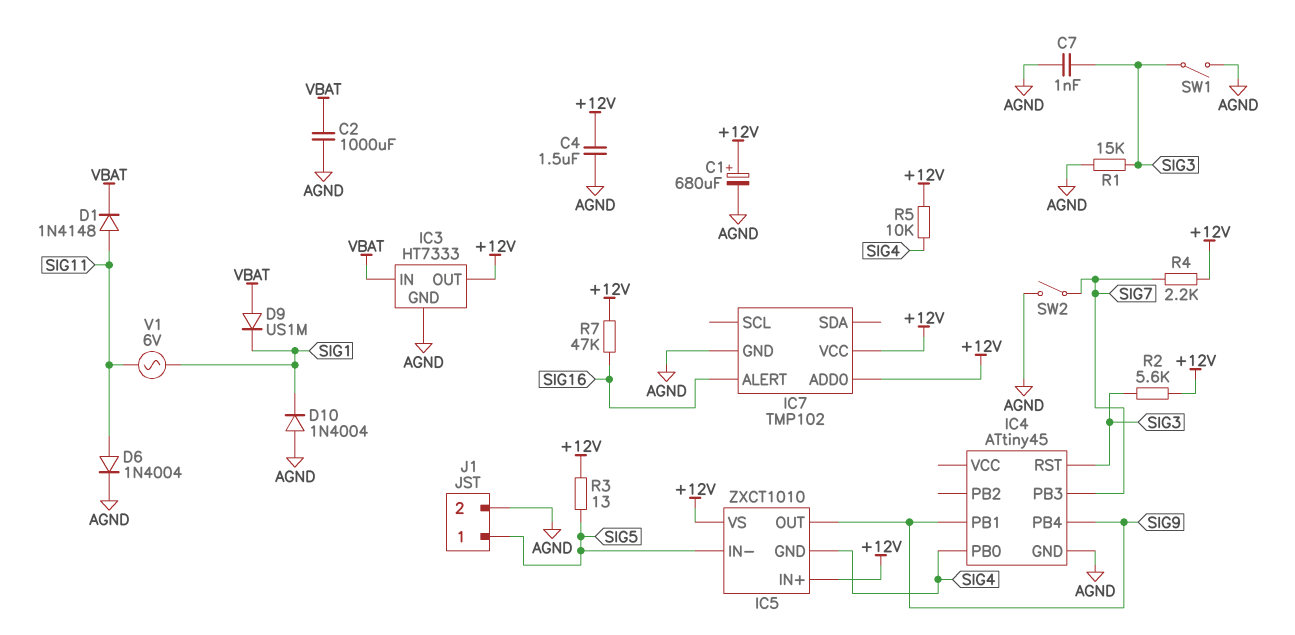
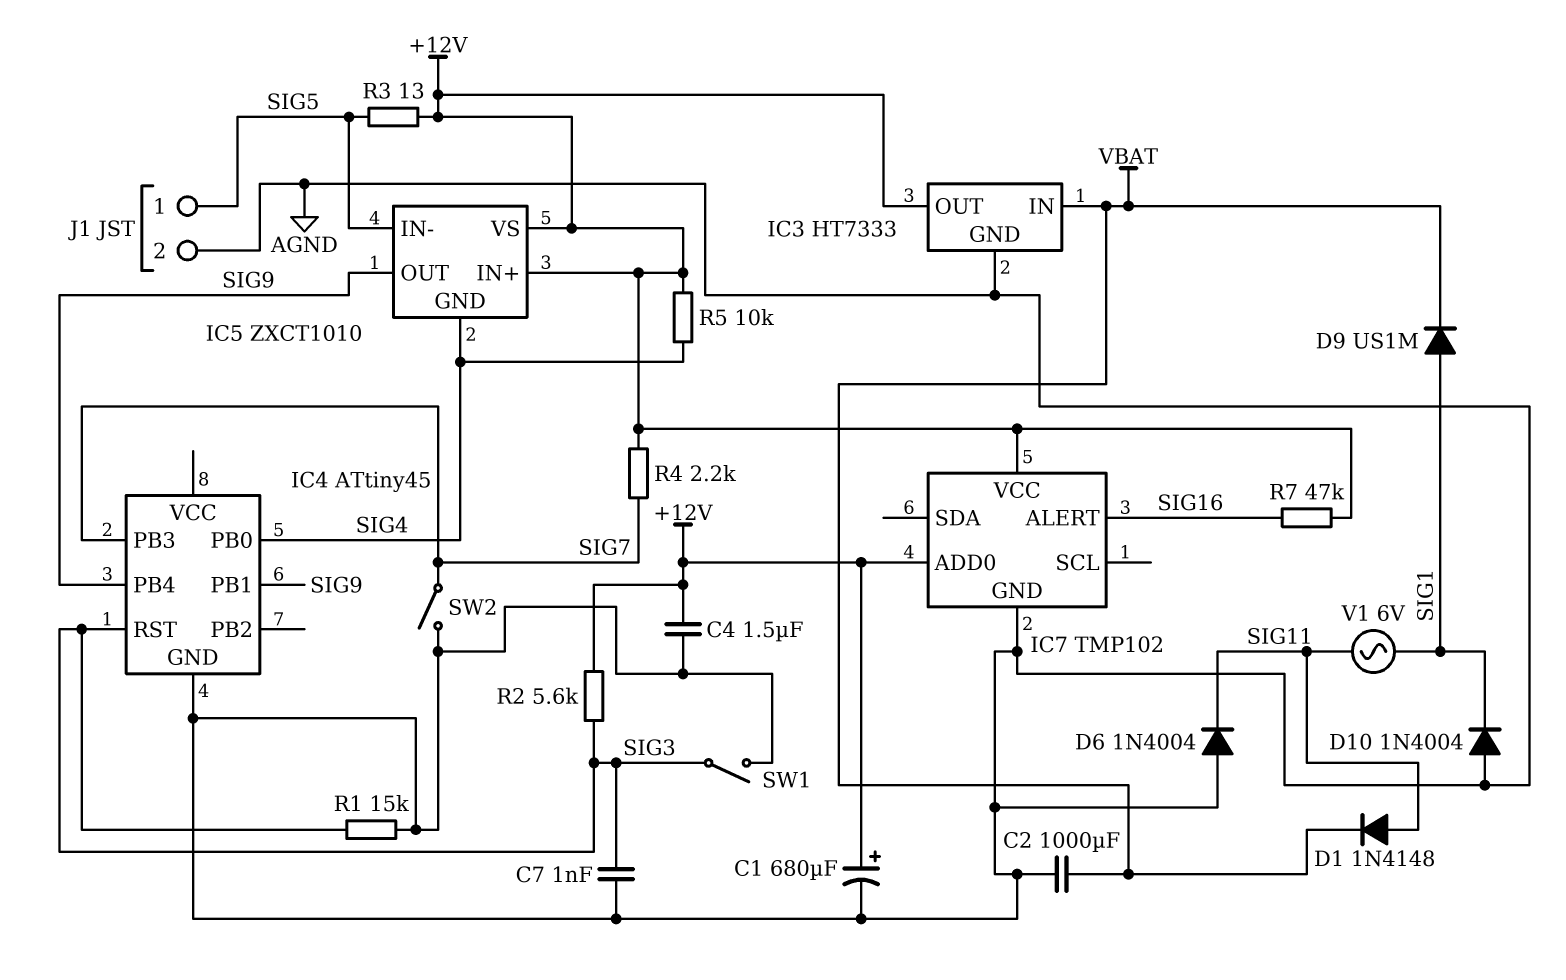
D6: diode 1N4004 (A SIG11, K AGND) -> diode 1N4004 (A AGND, K SIG11)
D9: diode US1M (A VBAT, K SIG1) -> diode US1M (A SIG1, K VBAT)

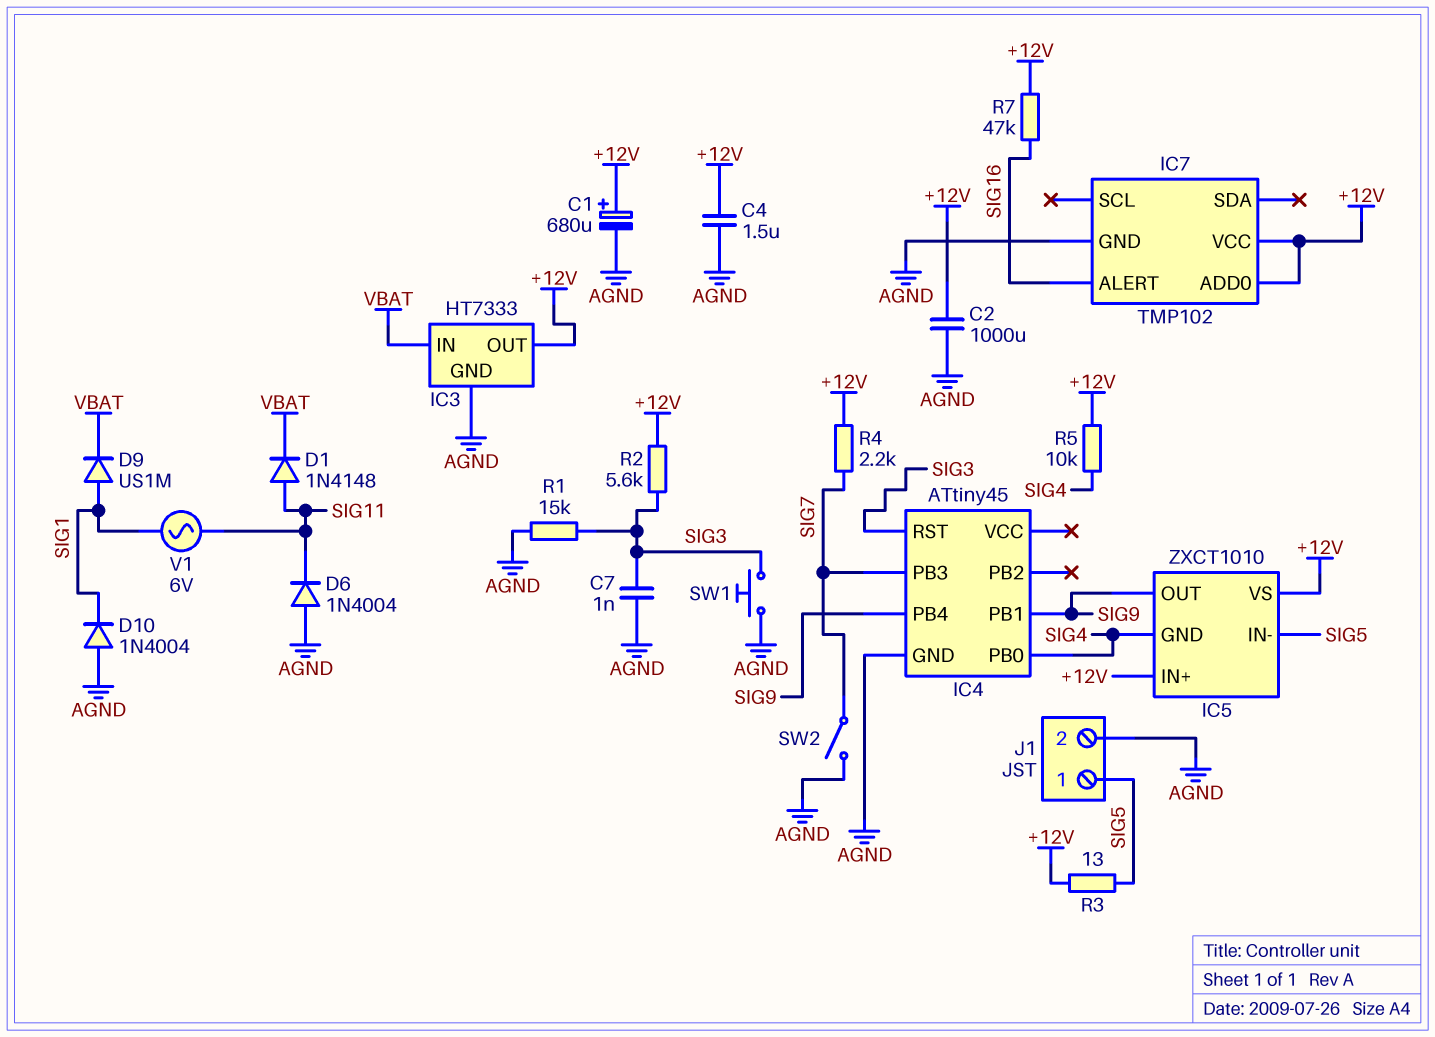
C2: 1000uF (AGND, VBAT) -> 1000uF (+12V, AGND)
SW1: switch (AGND, SIG3) -> button (AGND, SIG3)

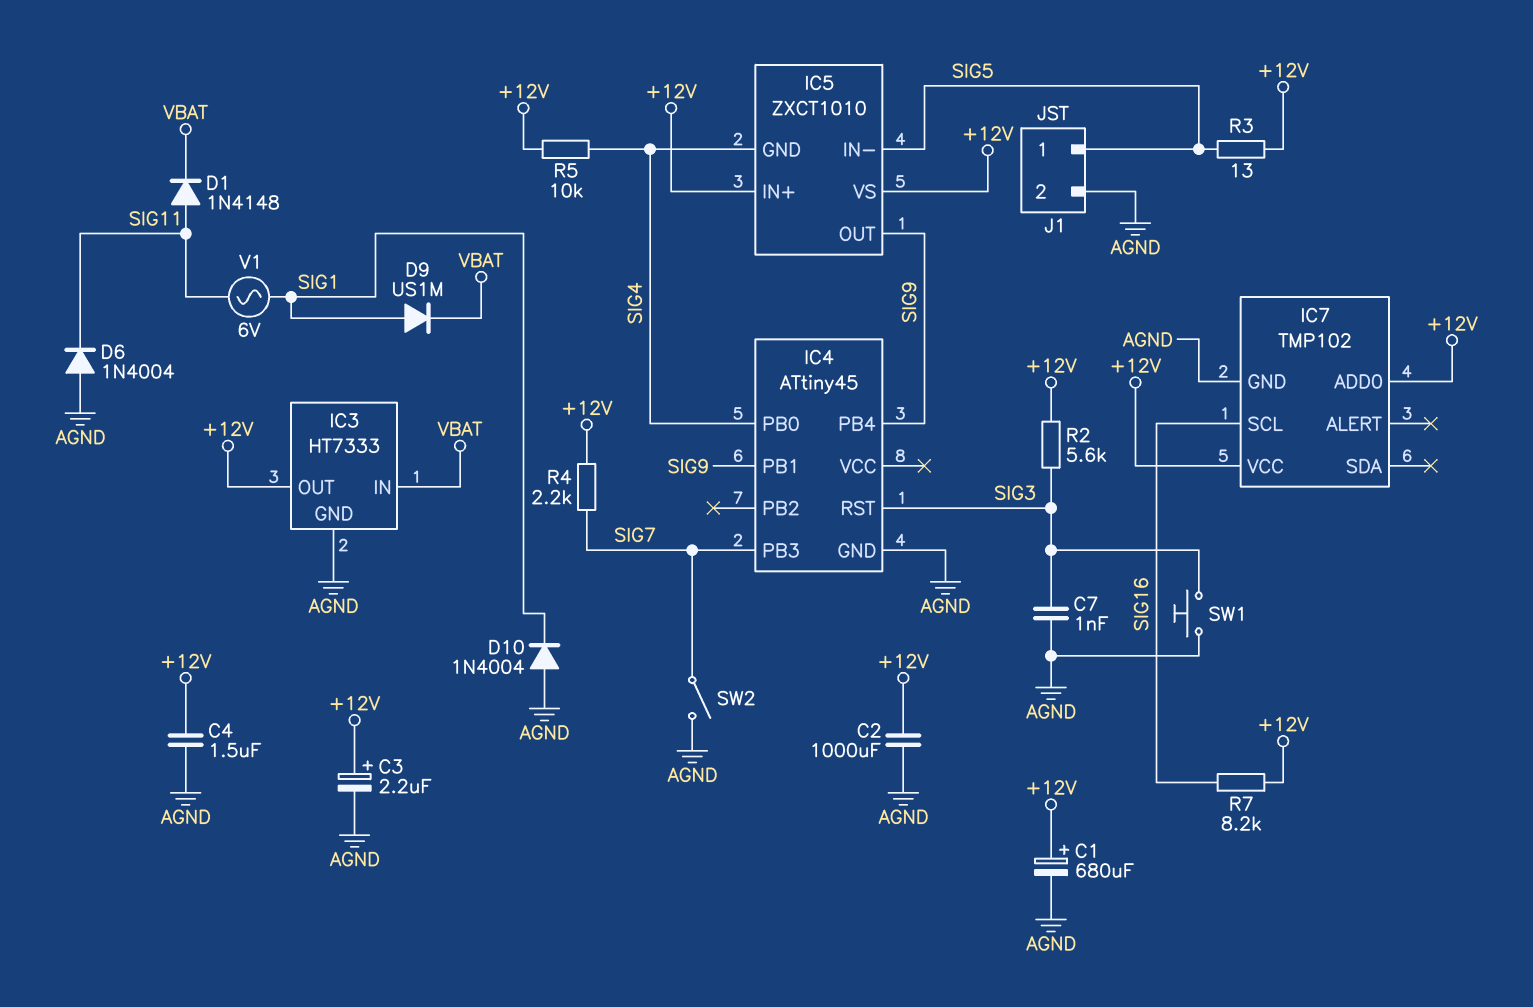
C3: none -> 2.2uF (plus +12V, minus AGND)
IC7 pin ALERT: SIG16 -> none
IC7 pin SCL: none -> SIG16
R1: 15k (AGND, SIG3) -> none
R7: 47k (+12V, SIG16) -> 8.2k (+12V, SIG16)

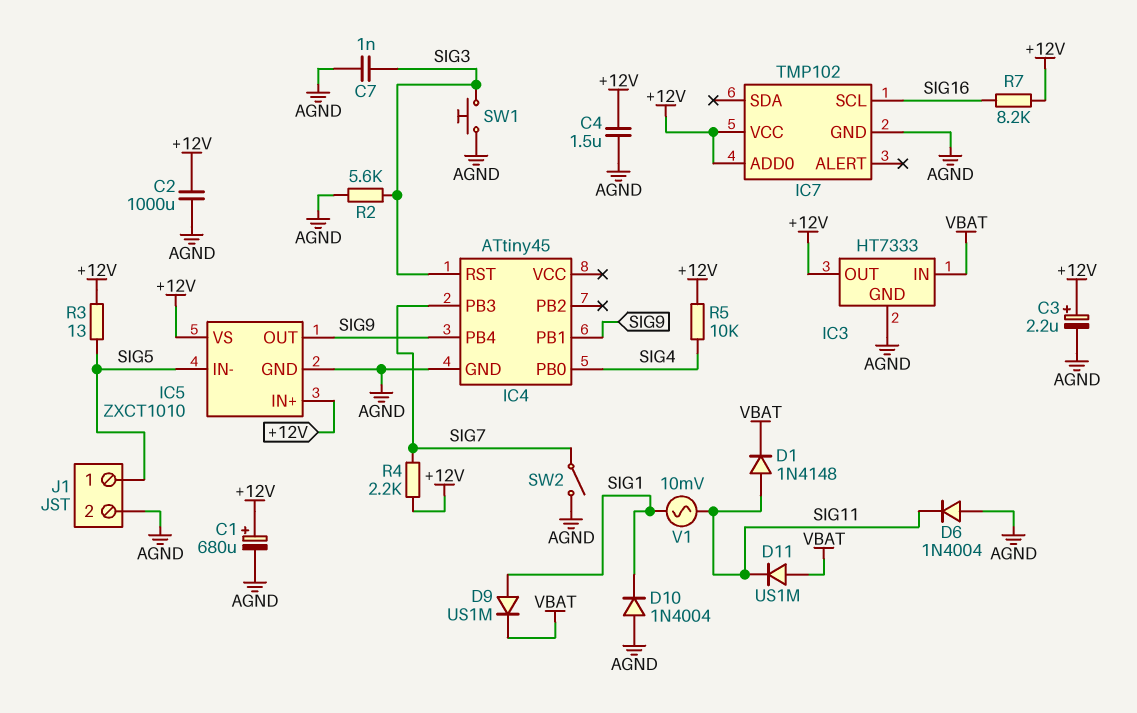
D11: none -> diode US1M (A VBAT, K SIG11)
IC5 pin GND: SIG4 -> AGND
R2: 5.6k (+12V, SIG3) -> 5.6k (AGND, SIG3)
V1: AC 6V (SIG1, SIG11) -> AC 10mV (SIG1, SIG11)

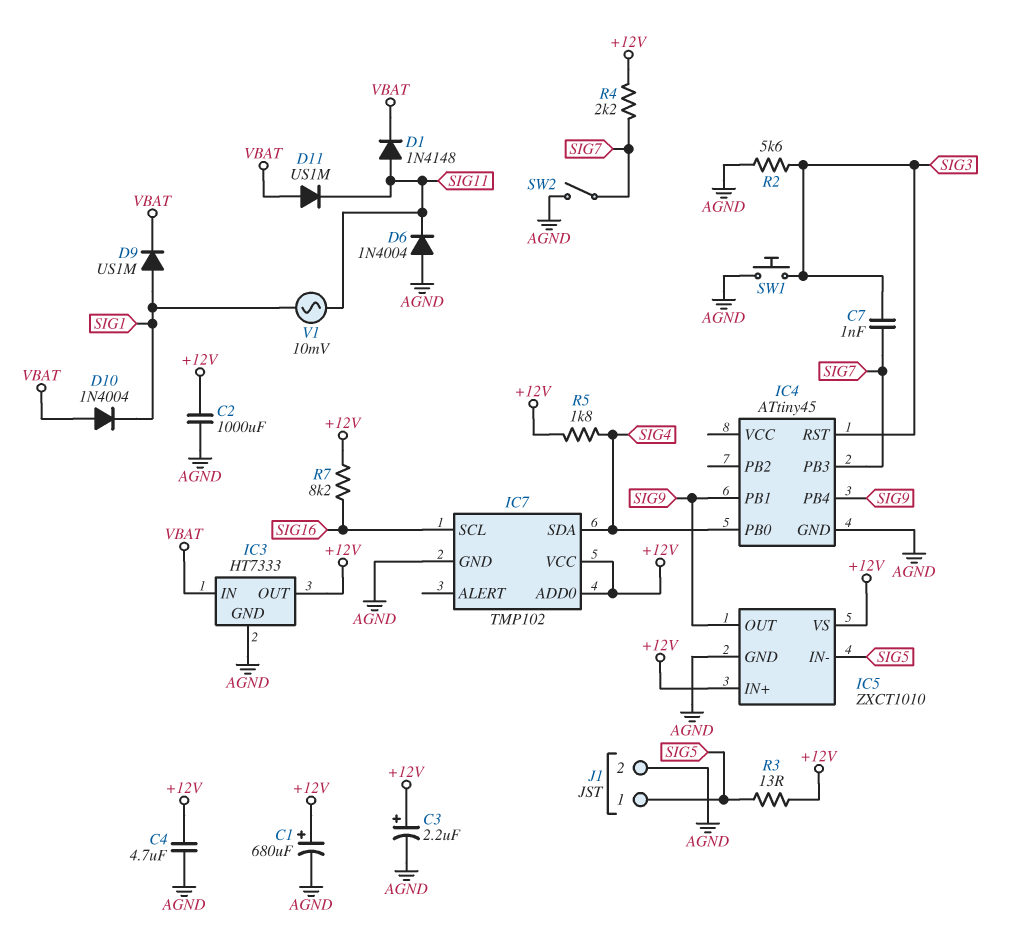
C4: 1.5uF (+12V, AGND) -> 4.7uF (+12V, AGND)
C7: 1nF (AGND, SIG3) -> 1nF (SIG3, SIG7)
D10: diode 1N4004 (A AGND, K SIG1) -> diode 1N4004 (A VBAT, K SIG1)
IC7 pin SDA: none -> SIG4
R5: 10k (+12V, SIG4) -> 1.8k (+12V, SIG4)

